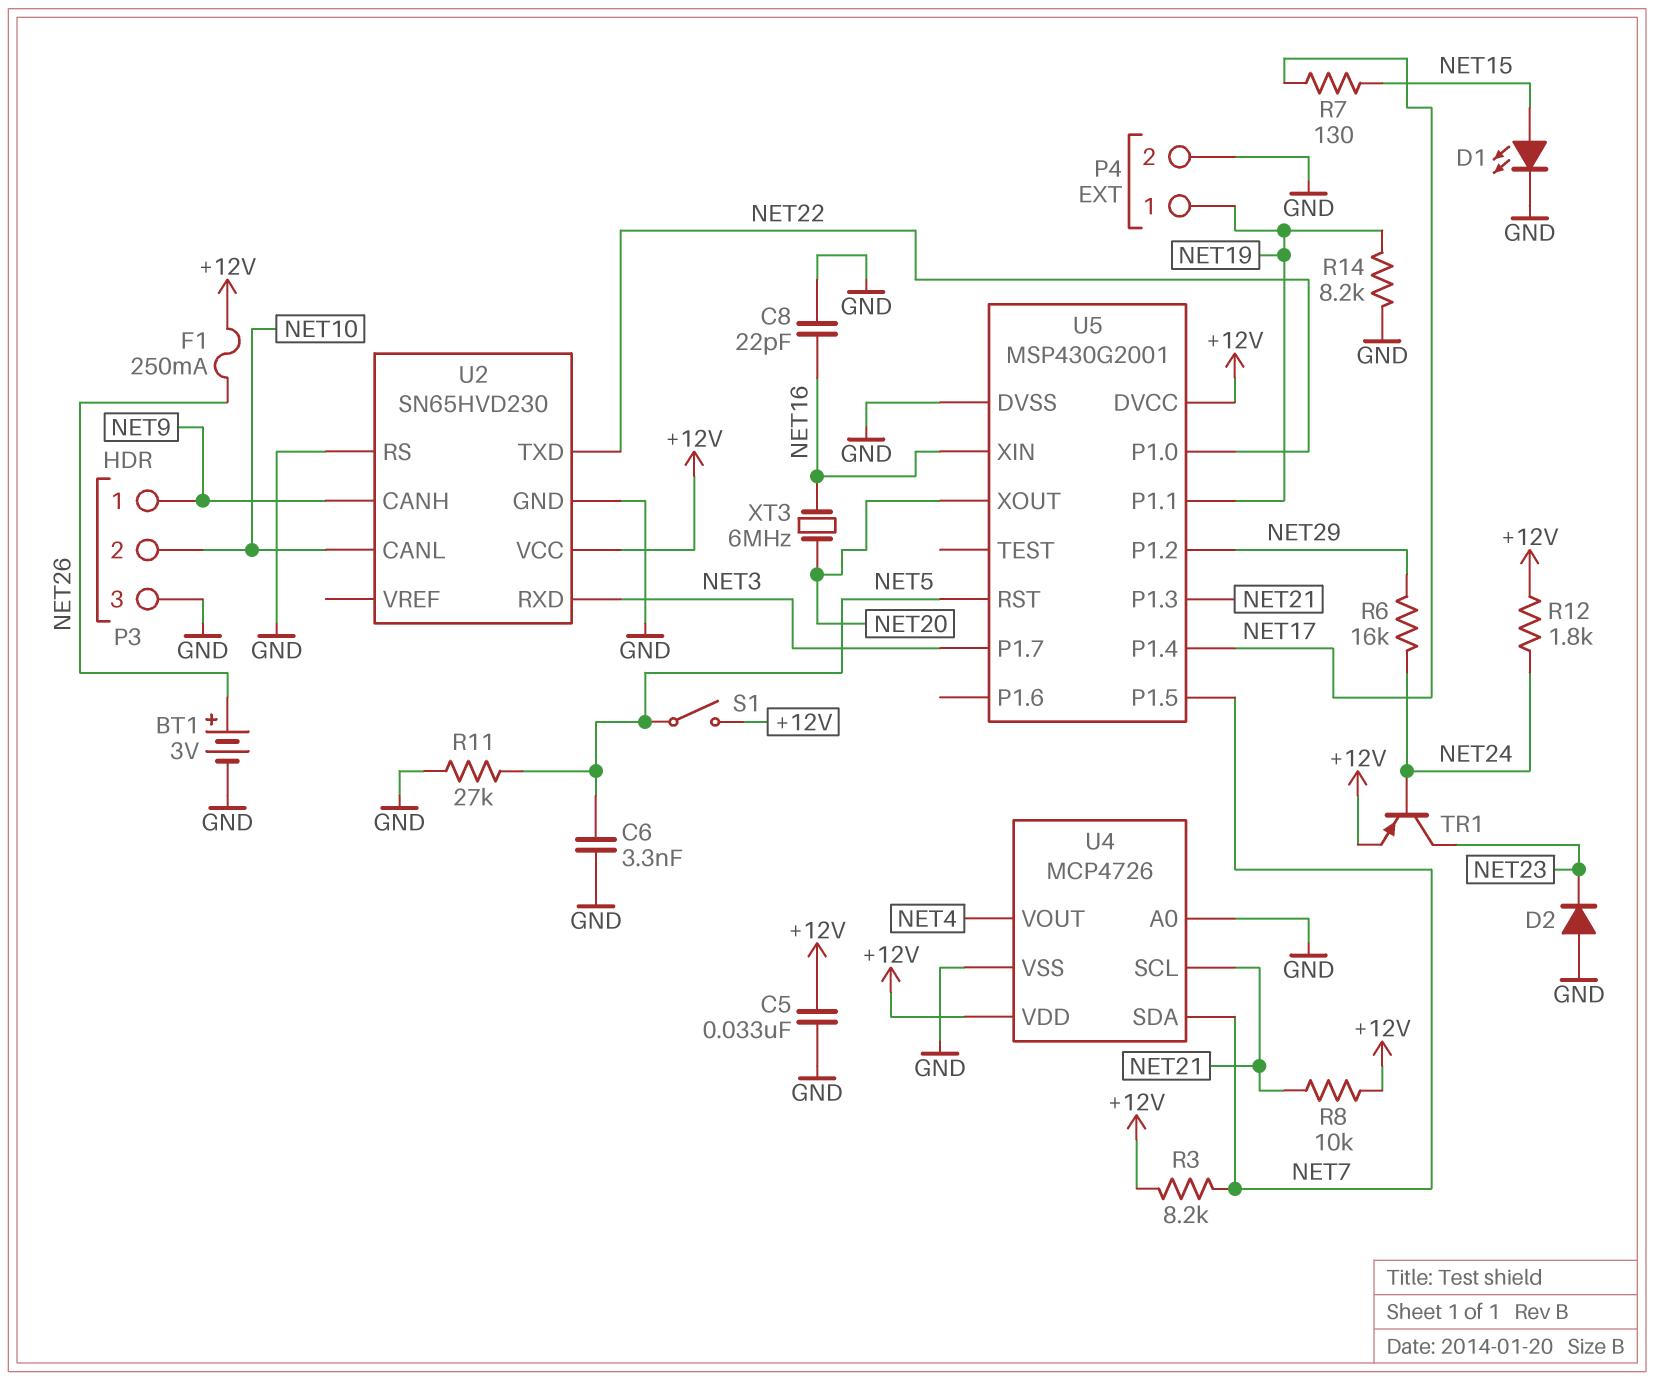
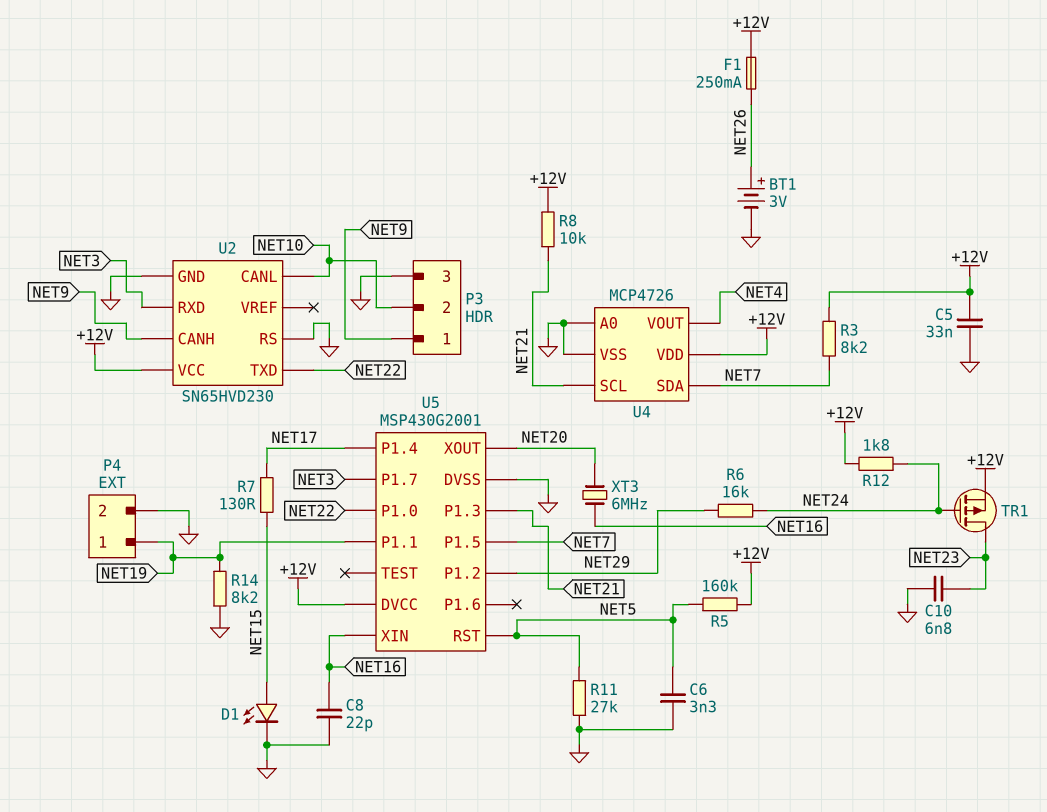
C10: none -> 6.8nF (GND, NET23)
D2: diode (A GND, K NET23) -> none
R5: none -> 160k (+12V, NET5)
S1: switch (+12V, NET5) -> none
TR1: PNP (B NET24, C NET23, E +12V) -> PMOS (G NET24, D NET23, S +12V)

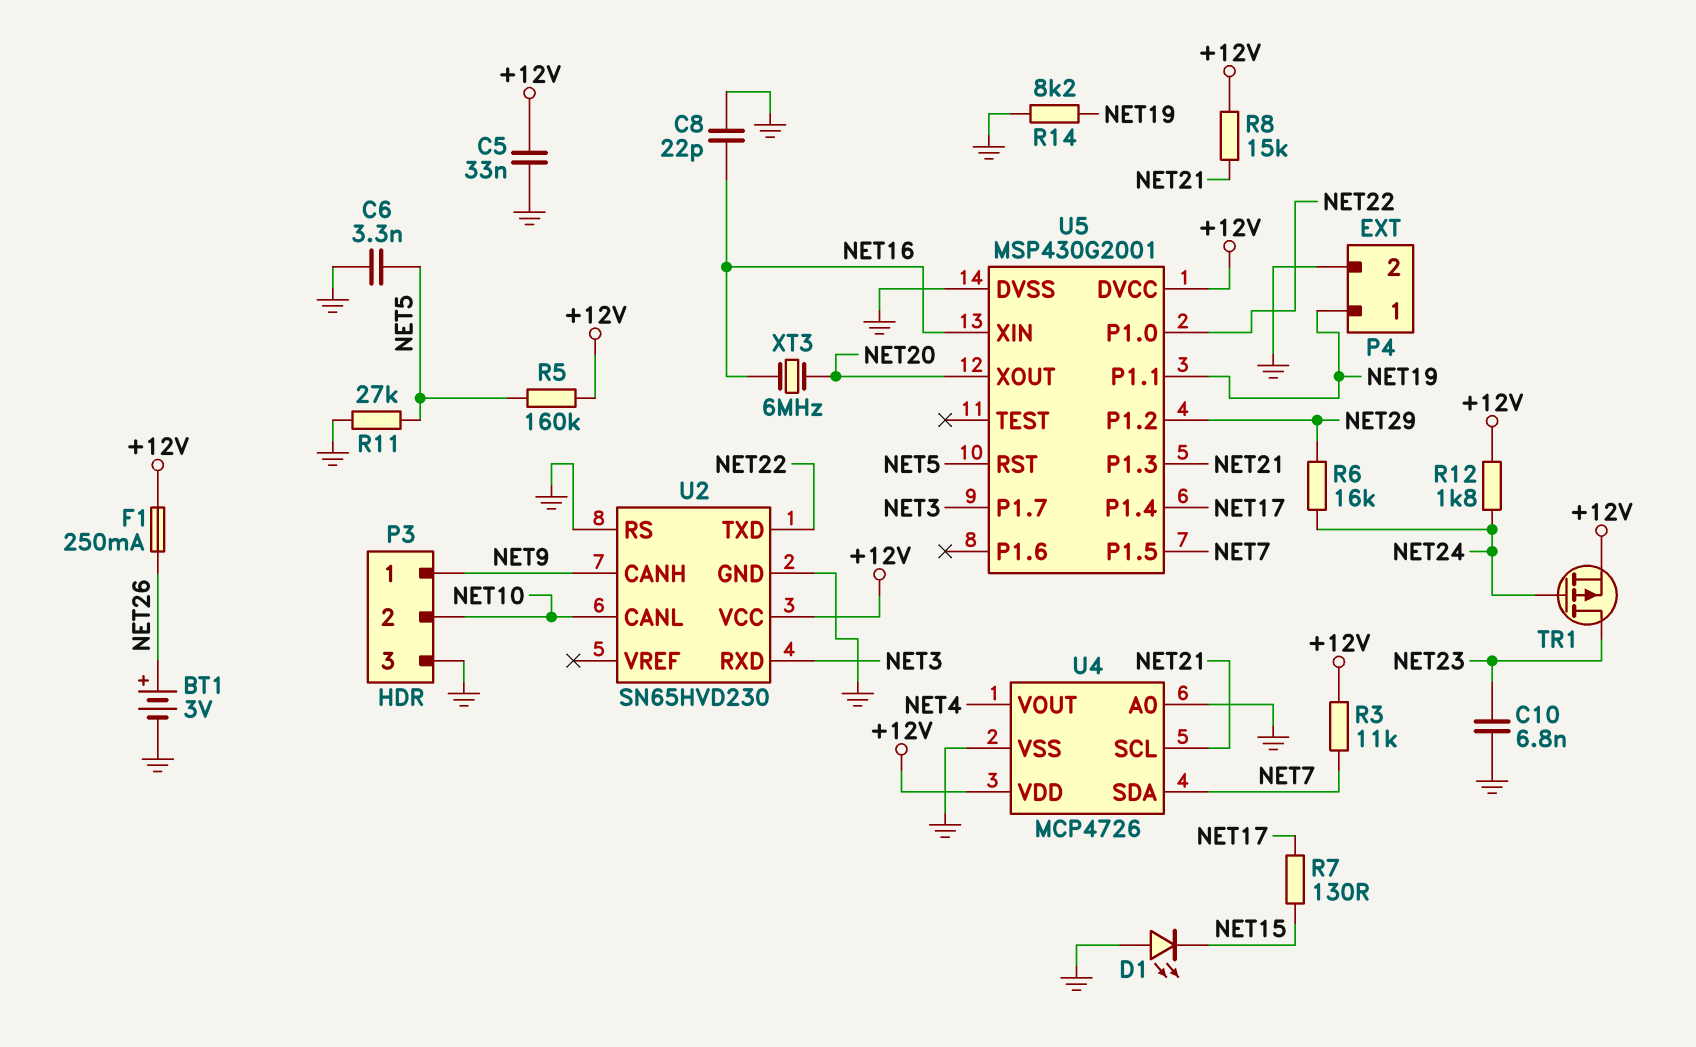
D1: LED (A NET15, K GND) -> LED (A GND, K NET15)
R3: 8.2k (+12V, NET7) -> 11k (+12V, NET7)
R8: 10k (+12V, NET21) -> 15k (+12V, NET21)

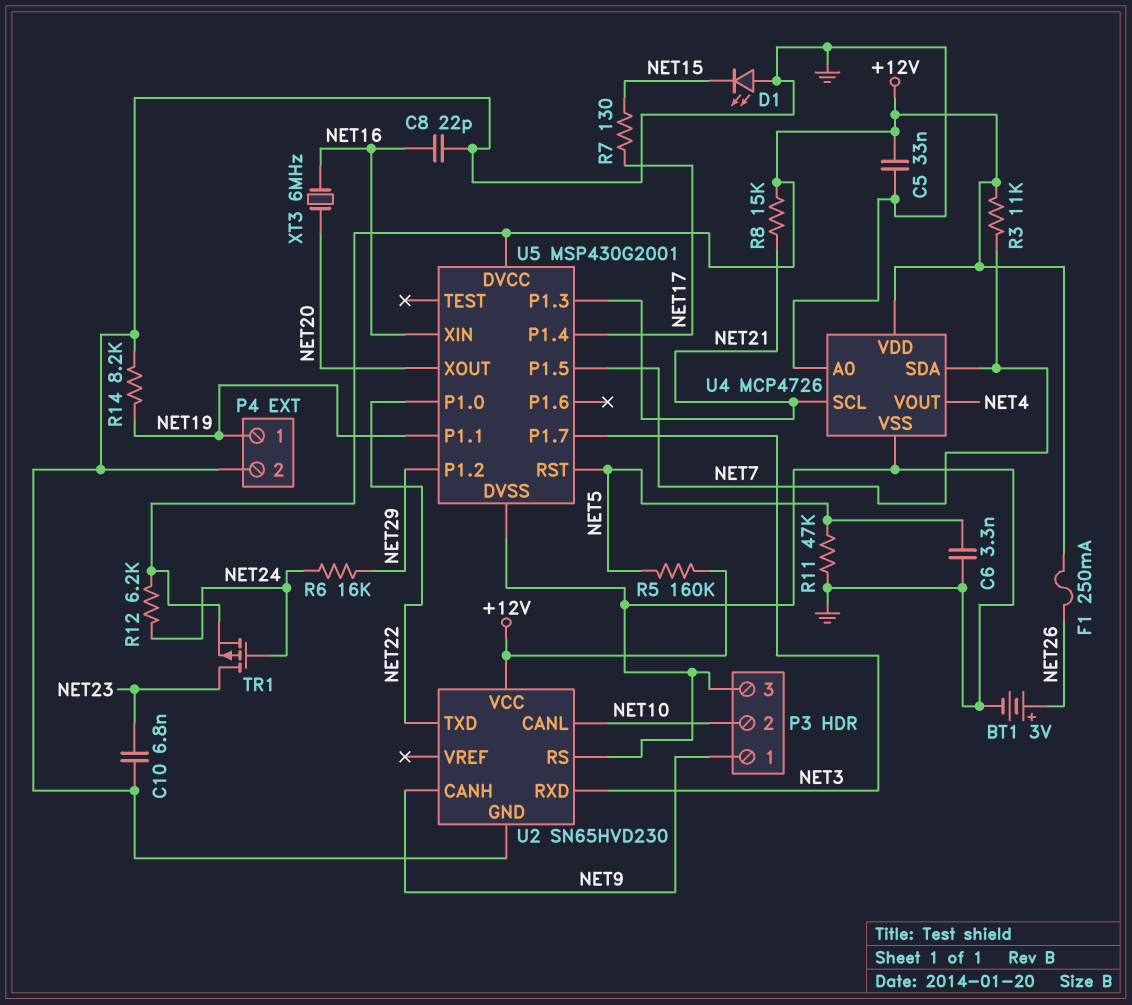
R11: 27k (GND, NET5) -> 47k (GND, NET5)
R12: 1.8k (+12V, NET24) -> 6.2k (+12V, NET24)

